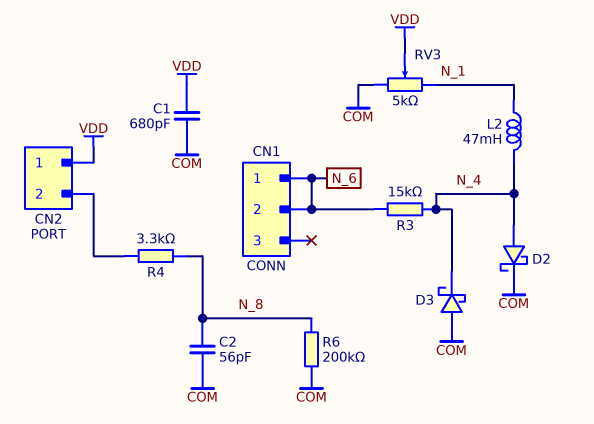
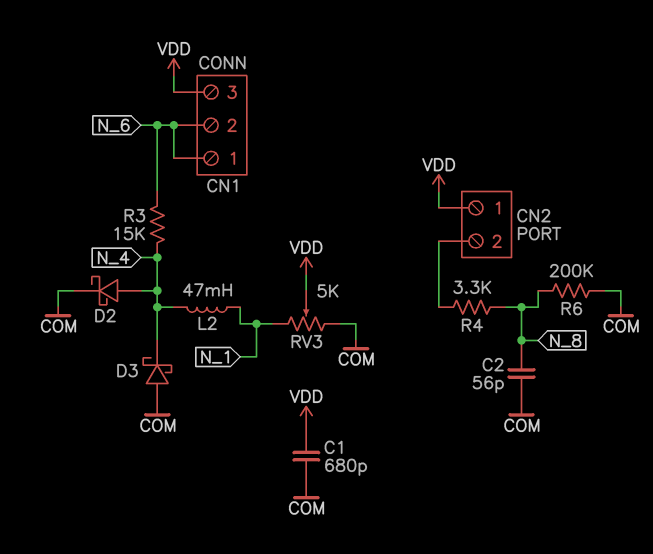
CN1 pin 3: none -> VDD

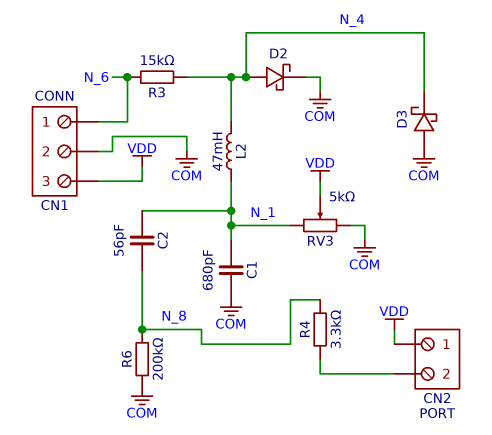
C1: 680pF (COM, VDD) -> 680pF (COM, N_1)
C2: 56pF (COM, N_8) -> 56pF (N_1, N_8)
CN1 pin 2: N_6 -> COM

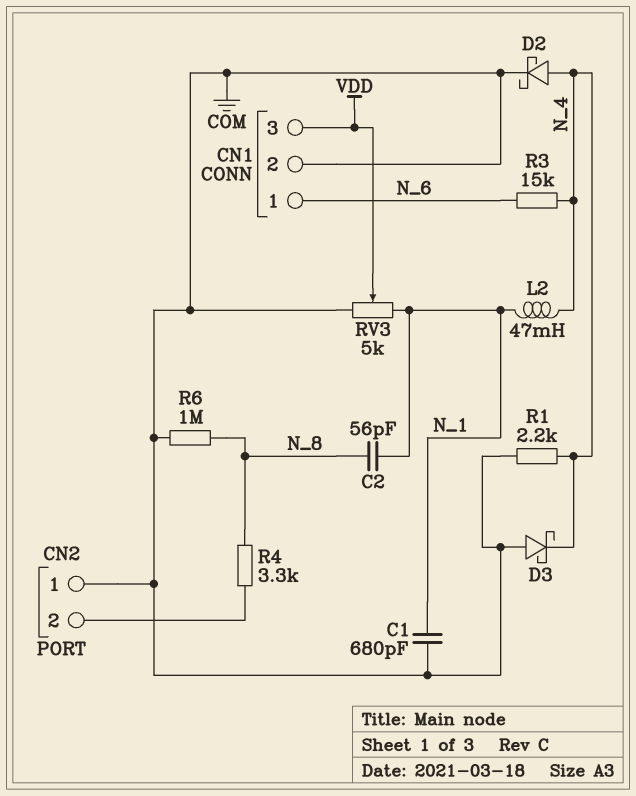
CN2 pin 1: VDD -> COM
R1: none -> 2.2k (COM, N_4)
R6: 200k (COM, N_8) -> 1M (COM, N_8)

